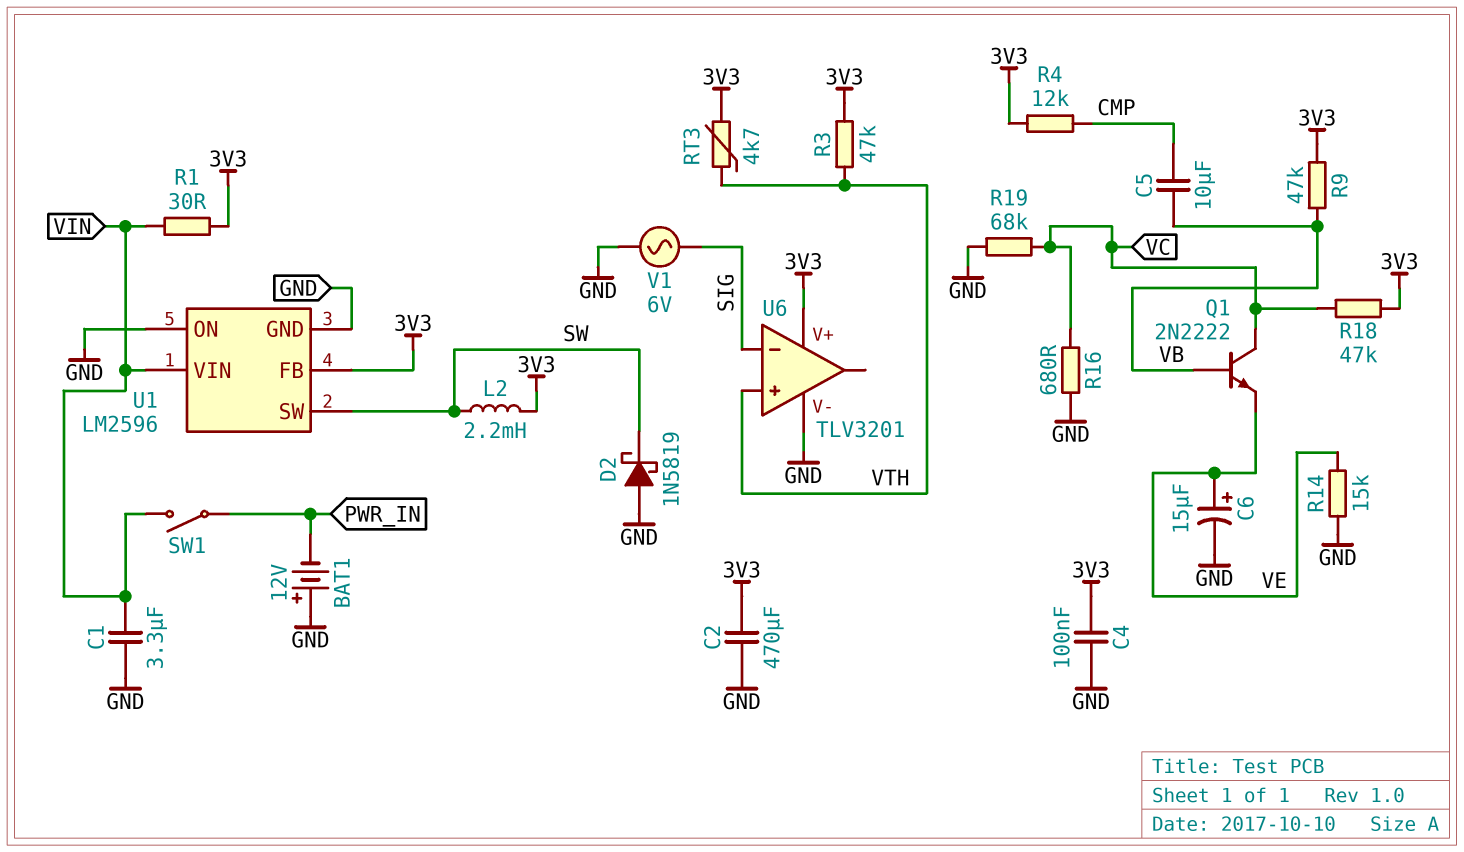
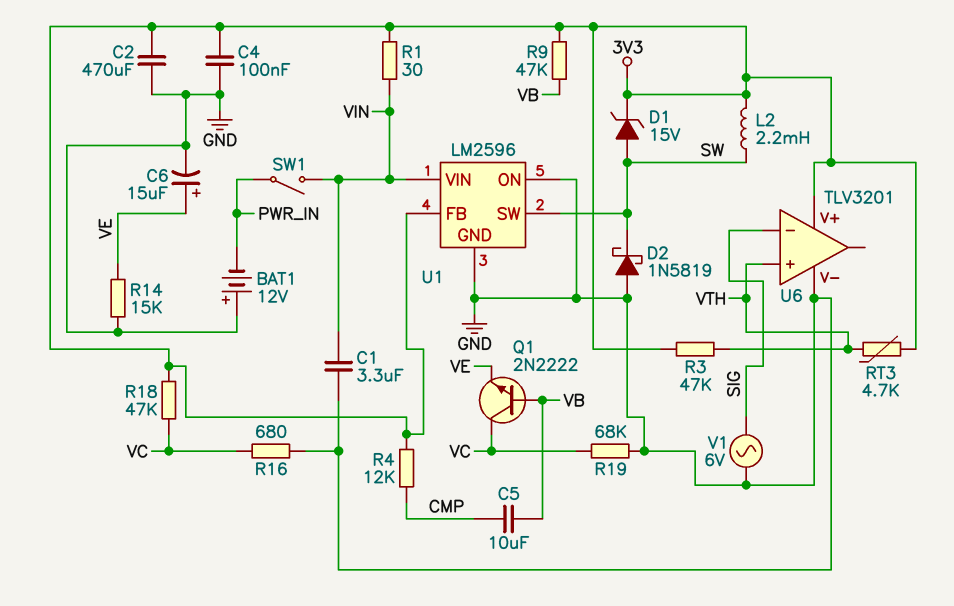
D1: none -> zener 15V (A SW, K 3V3)

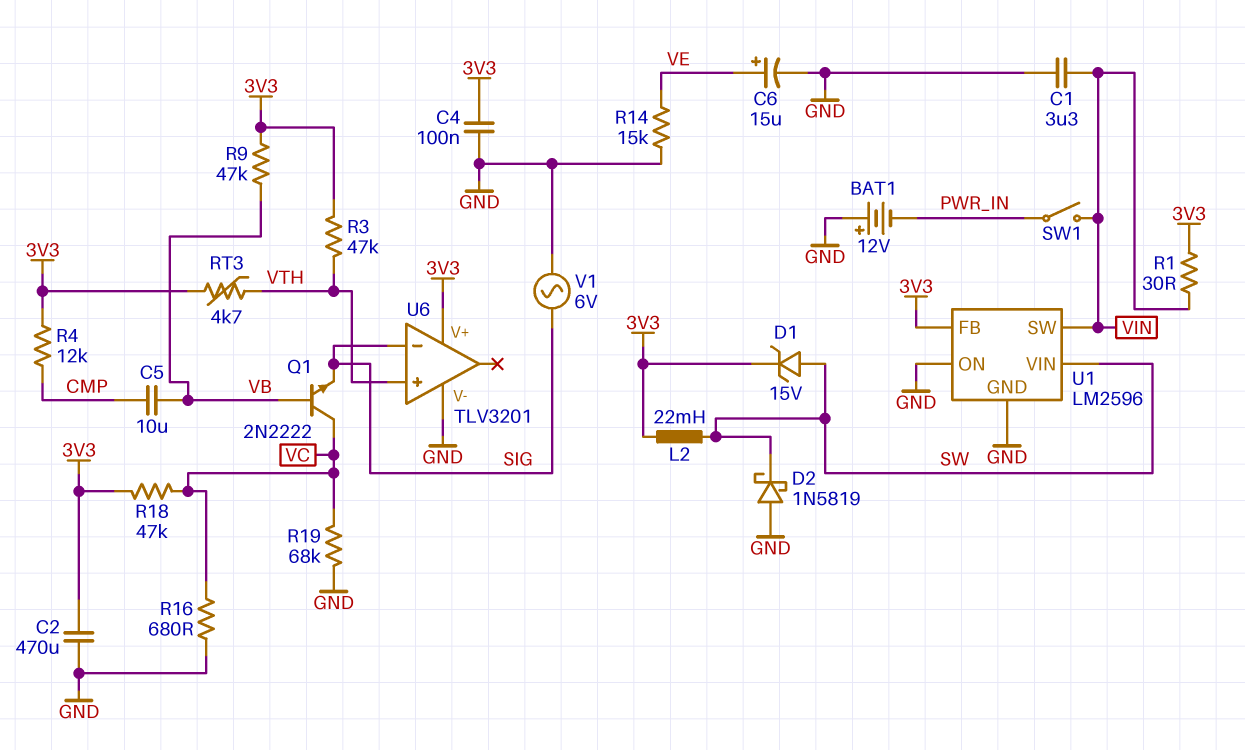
L2: 2.2mH (3V3, SW) -> 22mH (3V3, SW)
Q1: NPN 2N2222 (B VB, C VC, E VE) -> NPN 2N2222 (B VB, C VC, E SIG)
U1 pin SW: SW -> VIN
U1 pin VIN: VIN -> SW

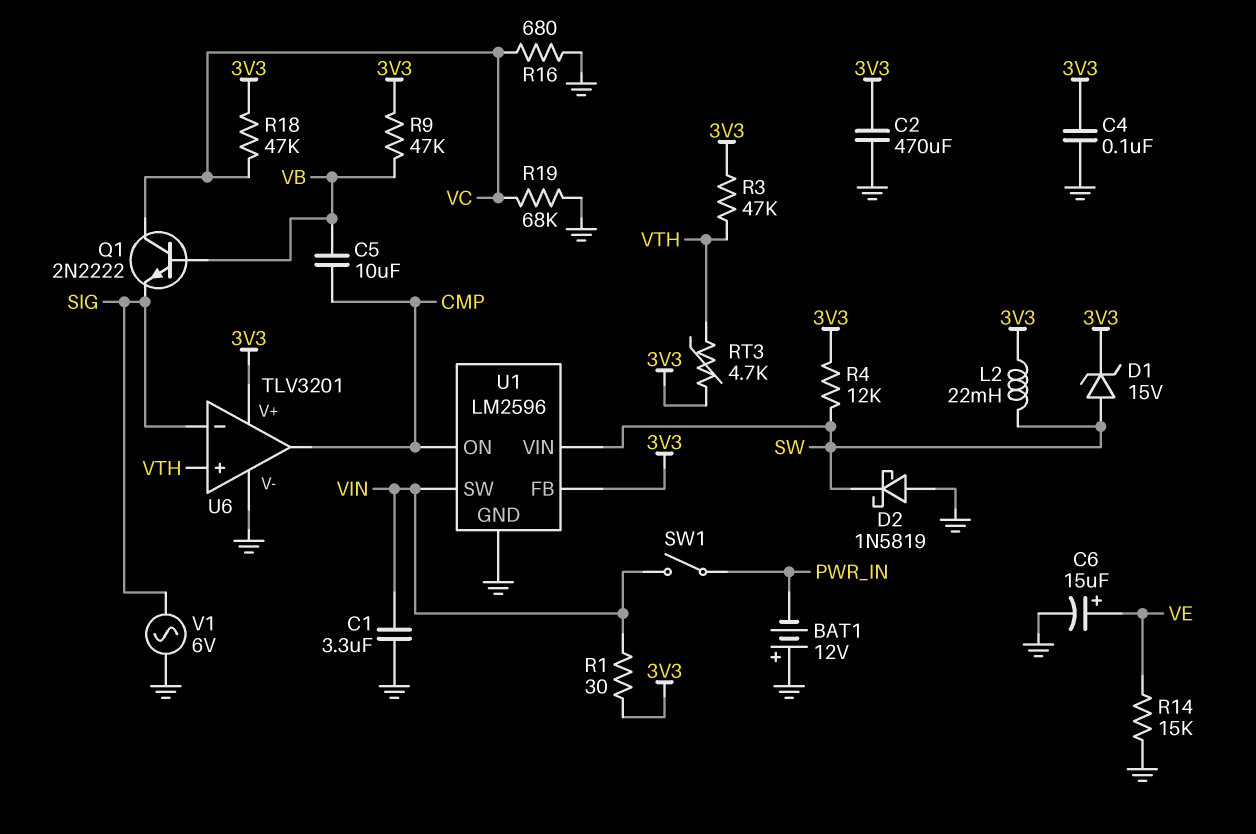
R4: 12k (3V3, CMP) -> 12k (3V3, SW)
U1 pin ON: GND -> CMP
U6 pin out: none -> CMP

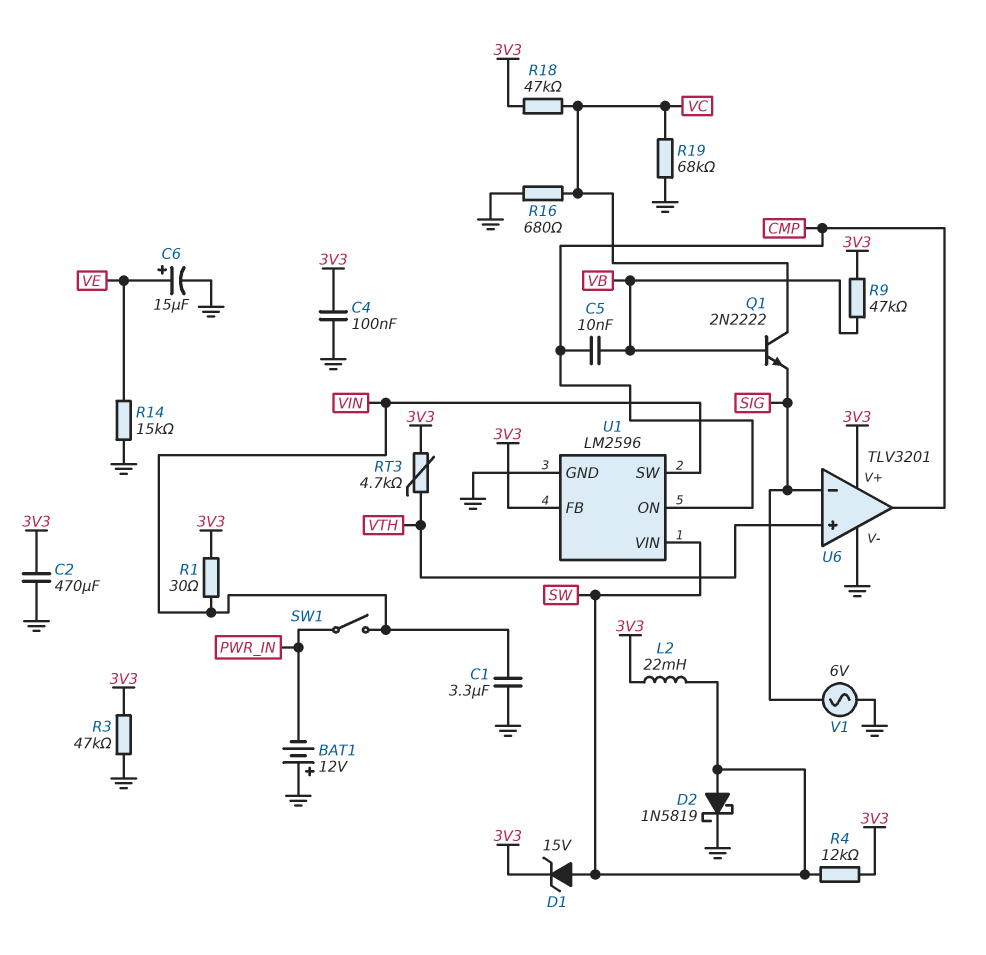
C5: 10uF (CMP, VB) -> 10nF (CMP, VB)
D2: schottky 1N5819 (A GND, K SW) -> schottky 1N5819 (A SW, K GND)
R3: 47k (3V3, VTH) -> 47k (3V3, GND)

